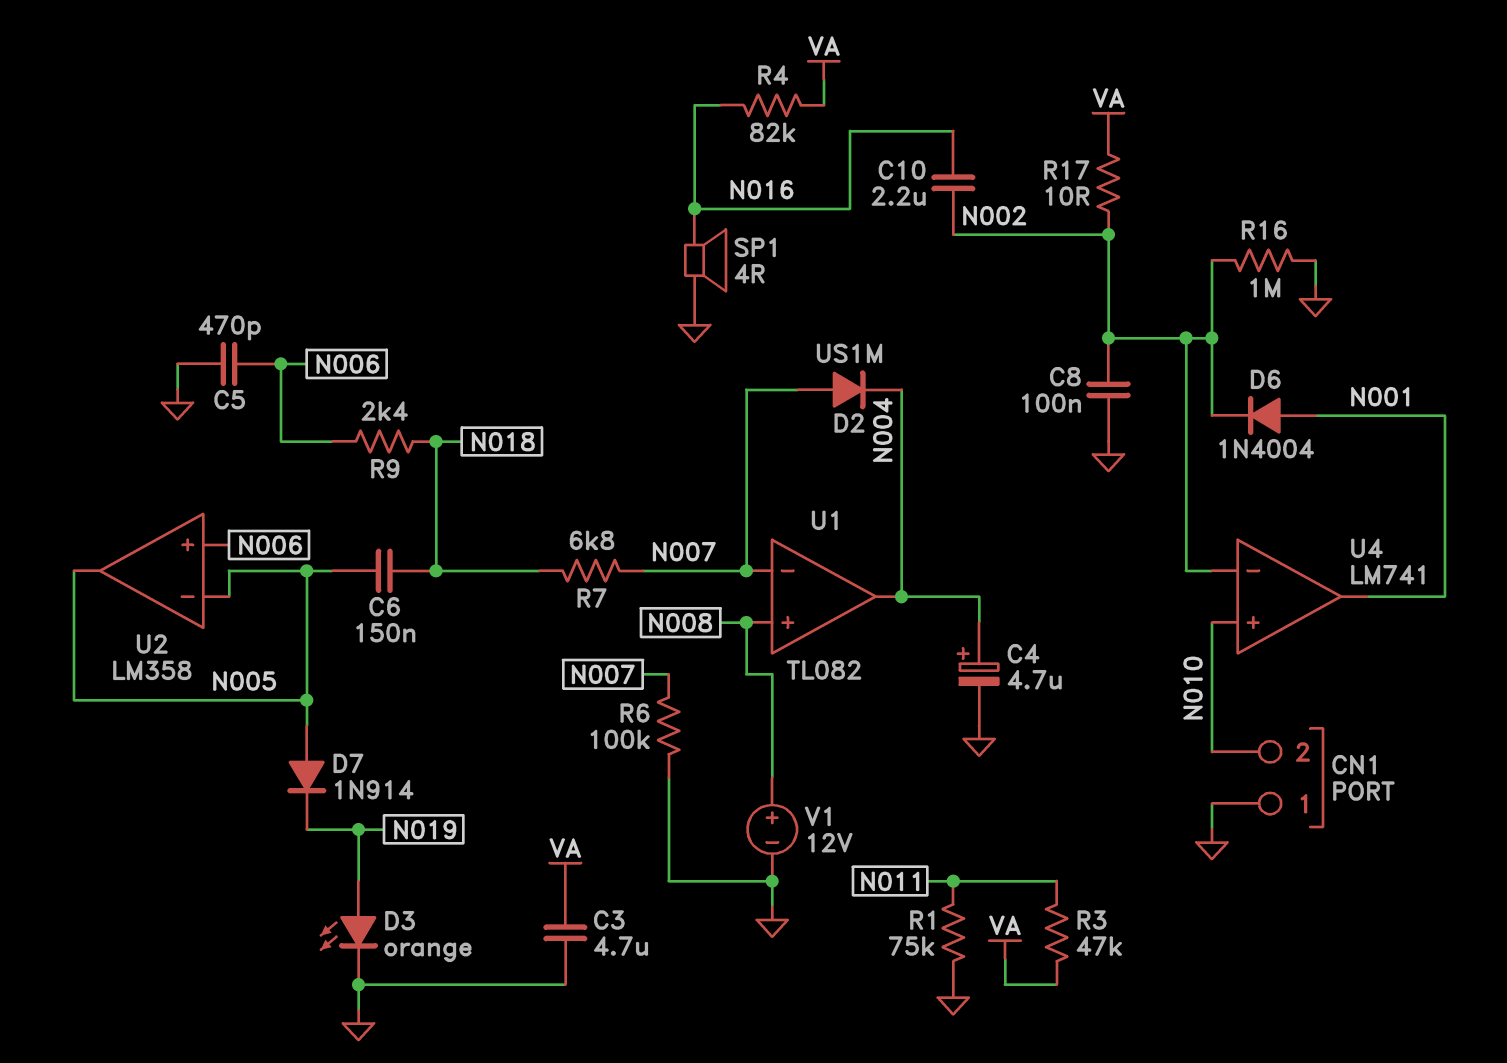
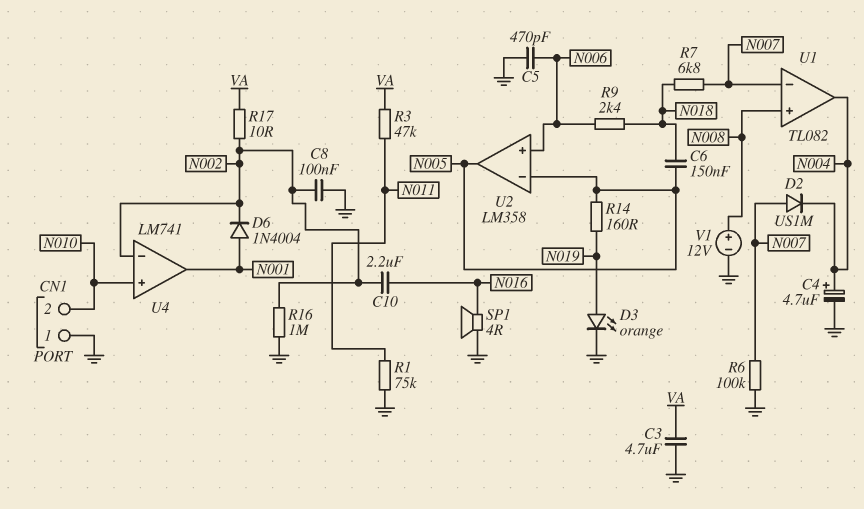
D7: diode 1N914 (A N005, K N019) -> none
R4: 82k (N016, VA) -> none
R14: none -> 160 (N005, N019)

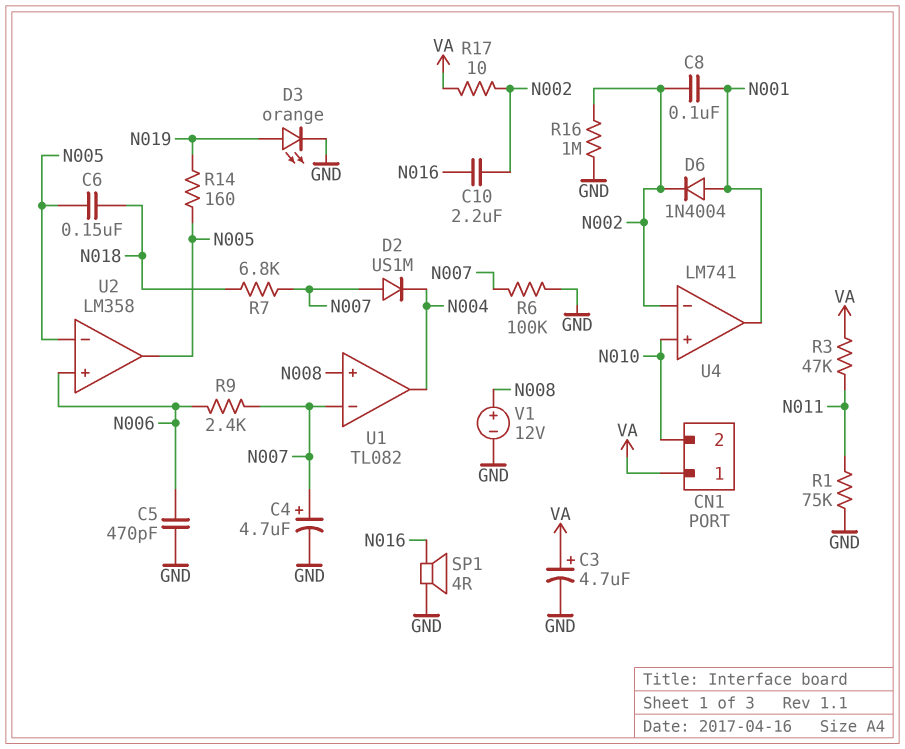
C3: 4.7uF (GND, VA) -> 4.7uF (plus VA, minus GND)
C4: 4.7uF (plus N004, minus GND) -> 4.7uF (plus N007, minus GND)
C8: 100nF (GND, N002) -> 100nF (N001, N002)
CN1 pin 1: GND -> VA
R9: 2.4k (N006, N018) -> 2.4k (N006, N007)

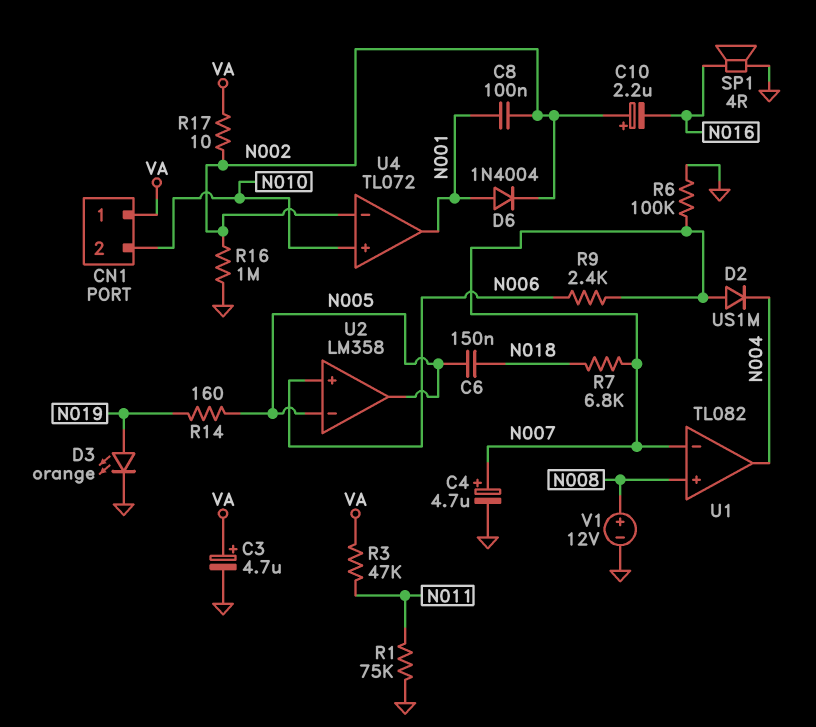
C5: 470pF (GND, N006) -> none
C10: 2.2uF (N002, N016) -> 2.2uF (plus N002, minus N016)
U4: LM741 -> TL072

